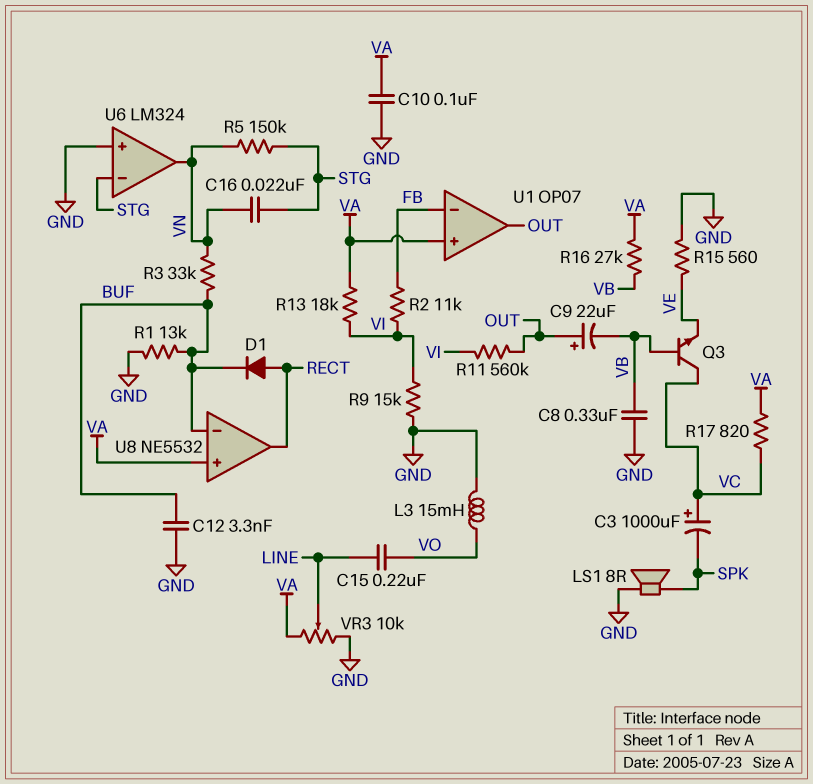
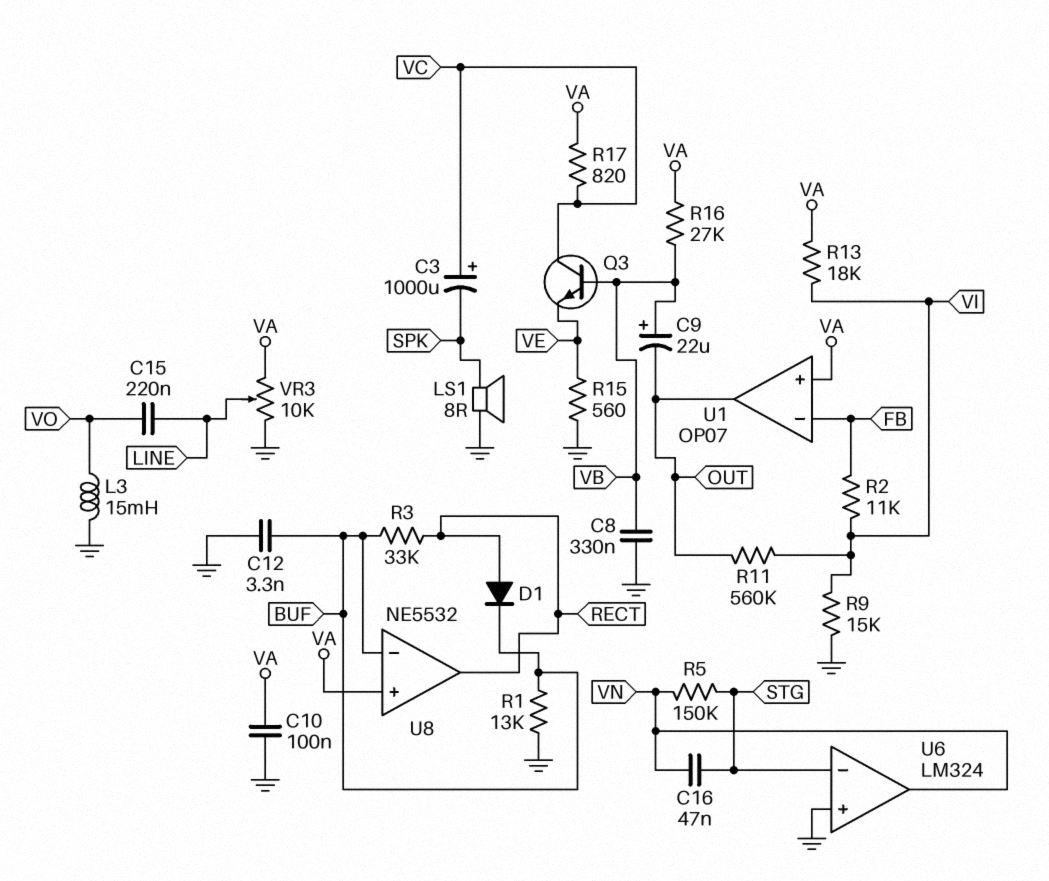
C9: 22uF (plus OUT, minus VB) -> 22uF (plus VB, minus OUT)
C16: 22nF (STG, VN) -> 47nF (STG, VN)
R3: 33k (BUF, VN) -> 33k (BUF, RECT)

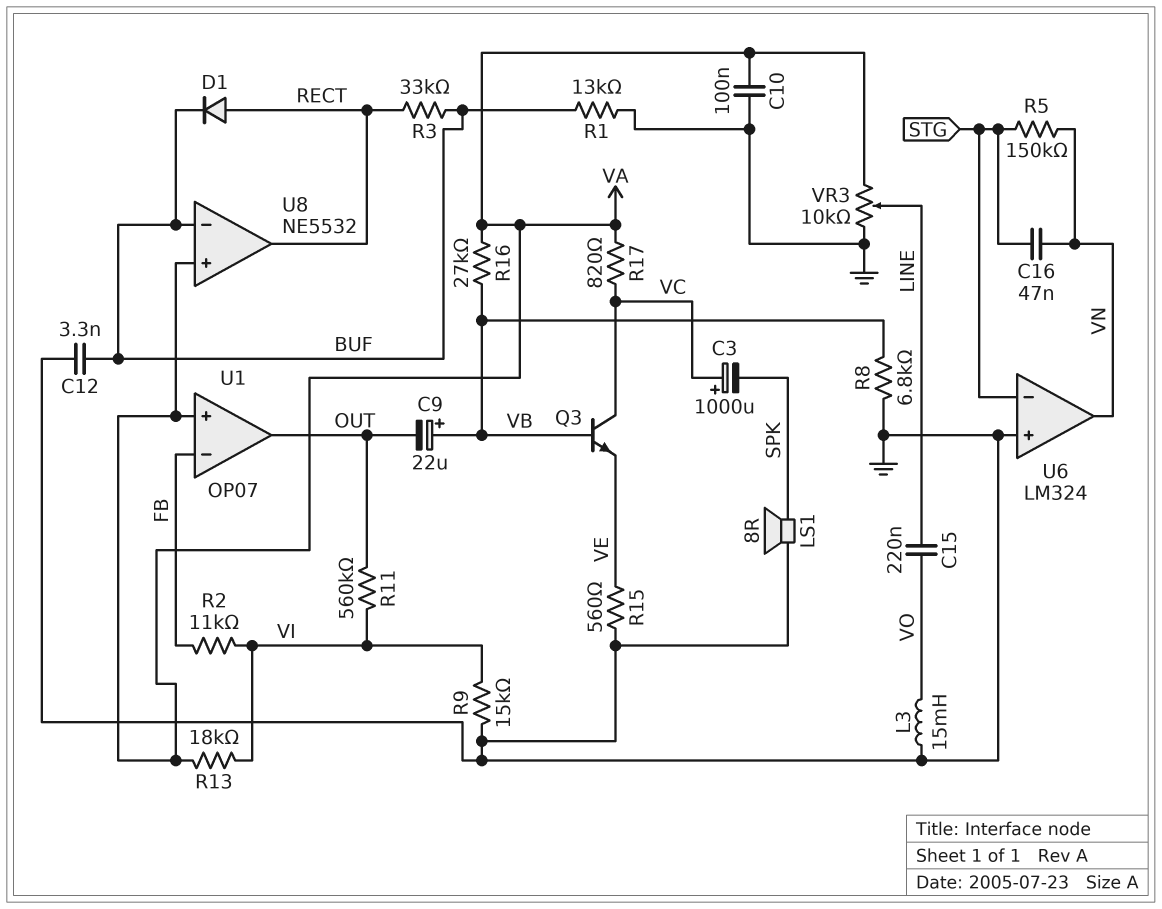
C8: 330nF (GND, VB) -> none
R8: none -> 6.8k (GND, VB)

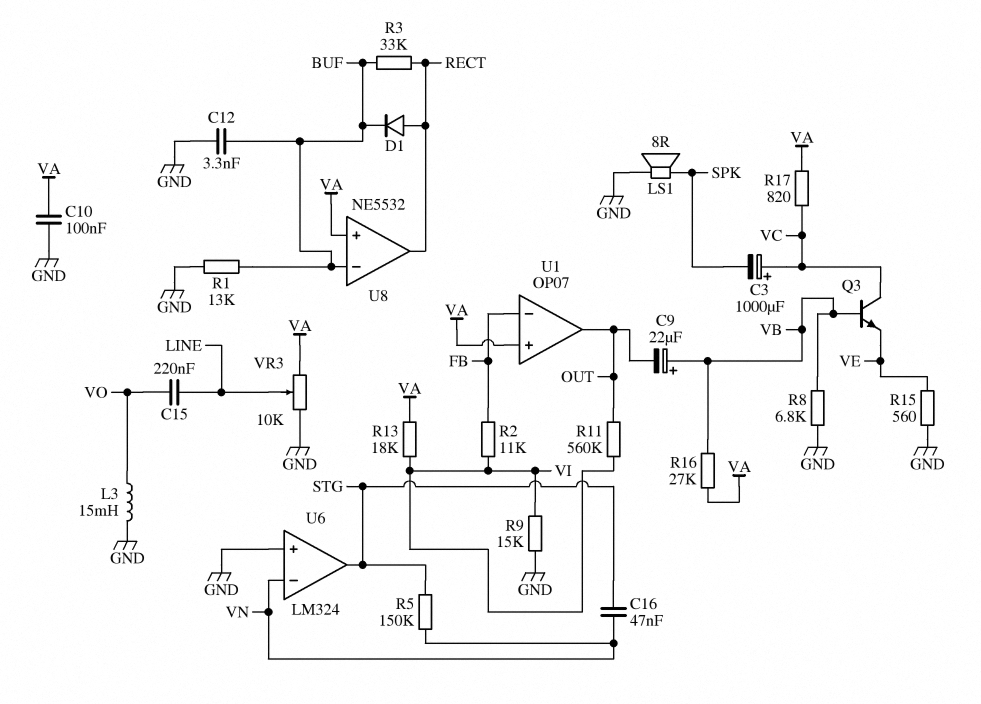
U6 pin in-: STG -> VN
U6 pin out: VN -> STG

